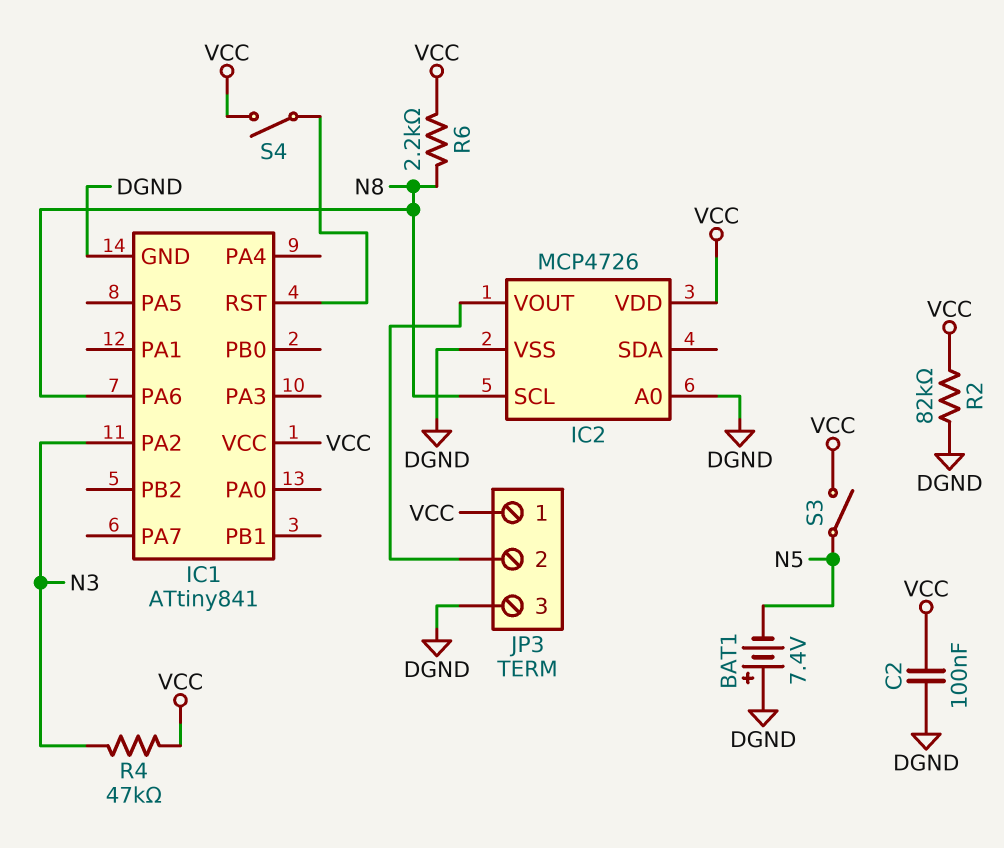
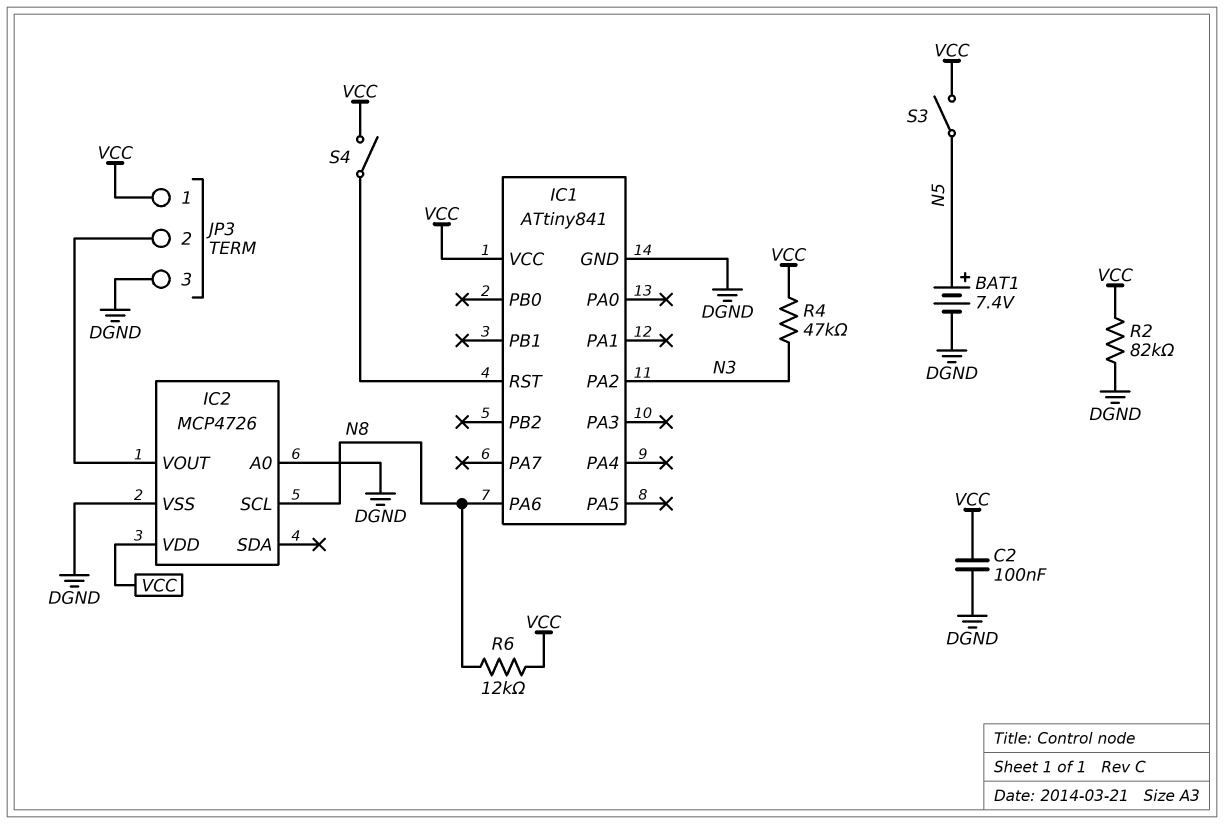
BAT1: 7.4V (plus DGND, minus N5) -> 7.4V (plus N5, minus DGND)
R6: 2.2k (N8, VCC) -> 12k (N8, VCC)

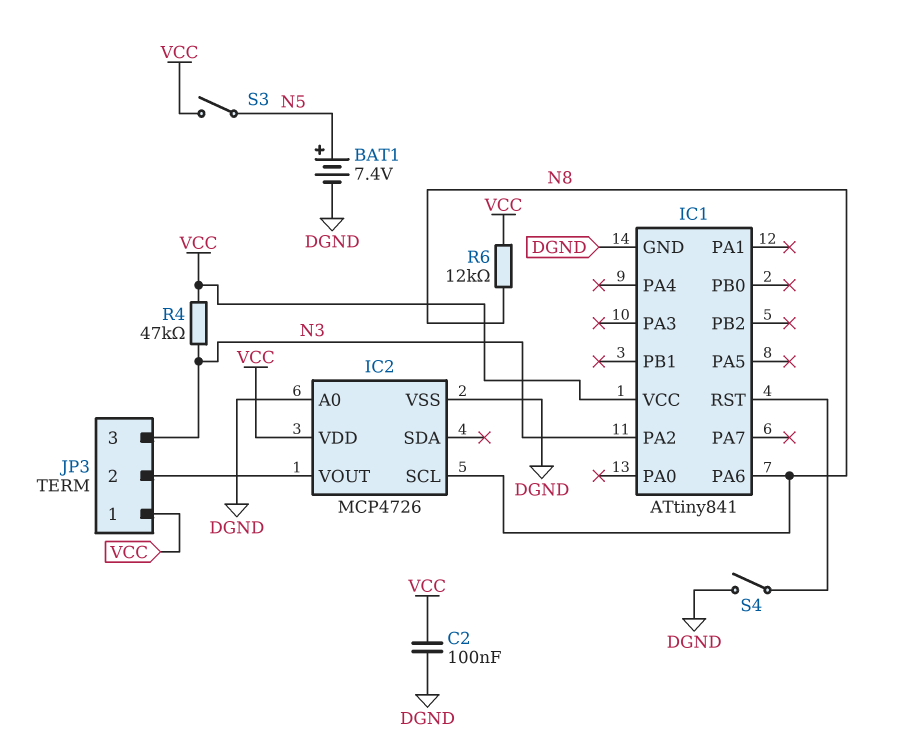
JP3 pin 3: DGND -> N3
R2: 82k (DGND, VCC) -> none
S4: switch (IC1/RST, VCC) -> switch (DGND, IC1/RST)

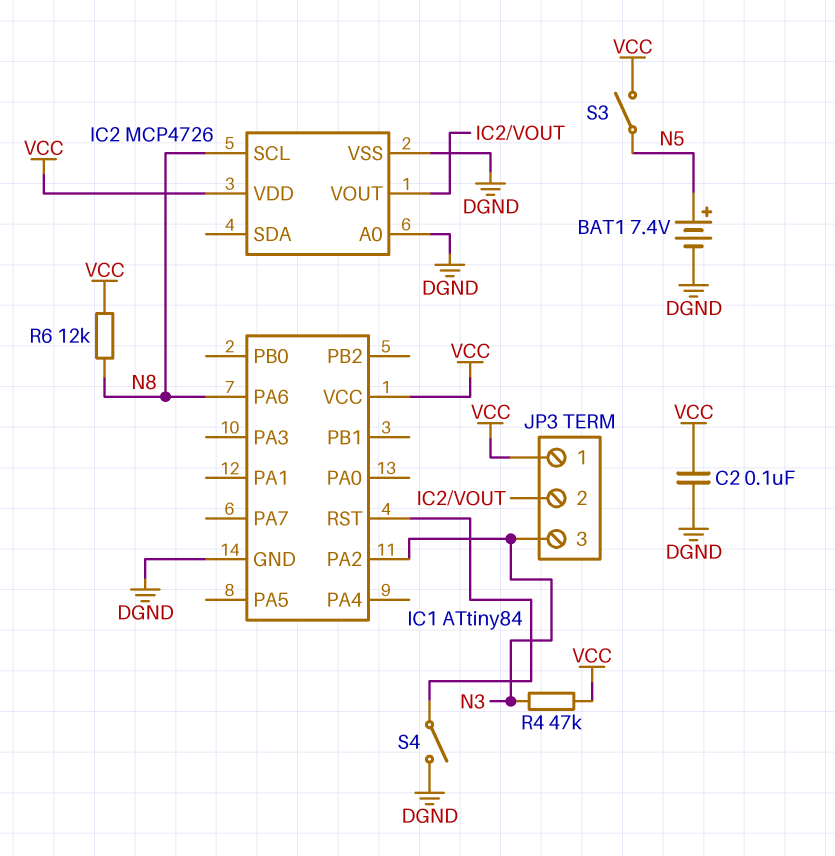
IC1: ATtiny841 -> ATtiny84

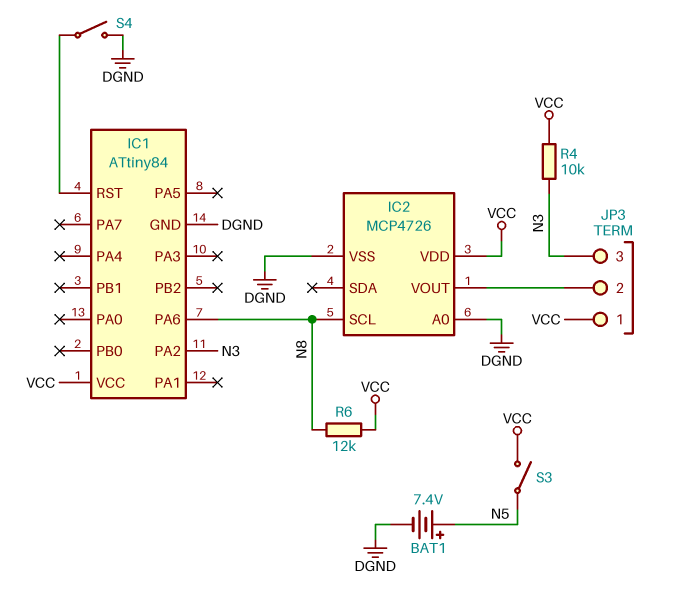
C2: 100nF (DGND, VCC) -> none
R4: 47k (N3, VCC) -> 10k (N3, VCC)

